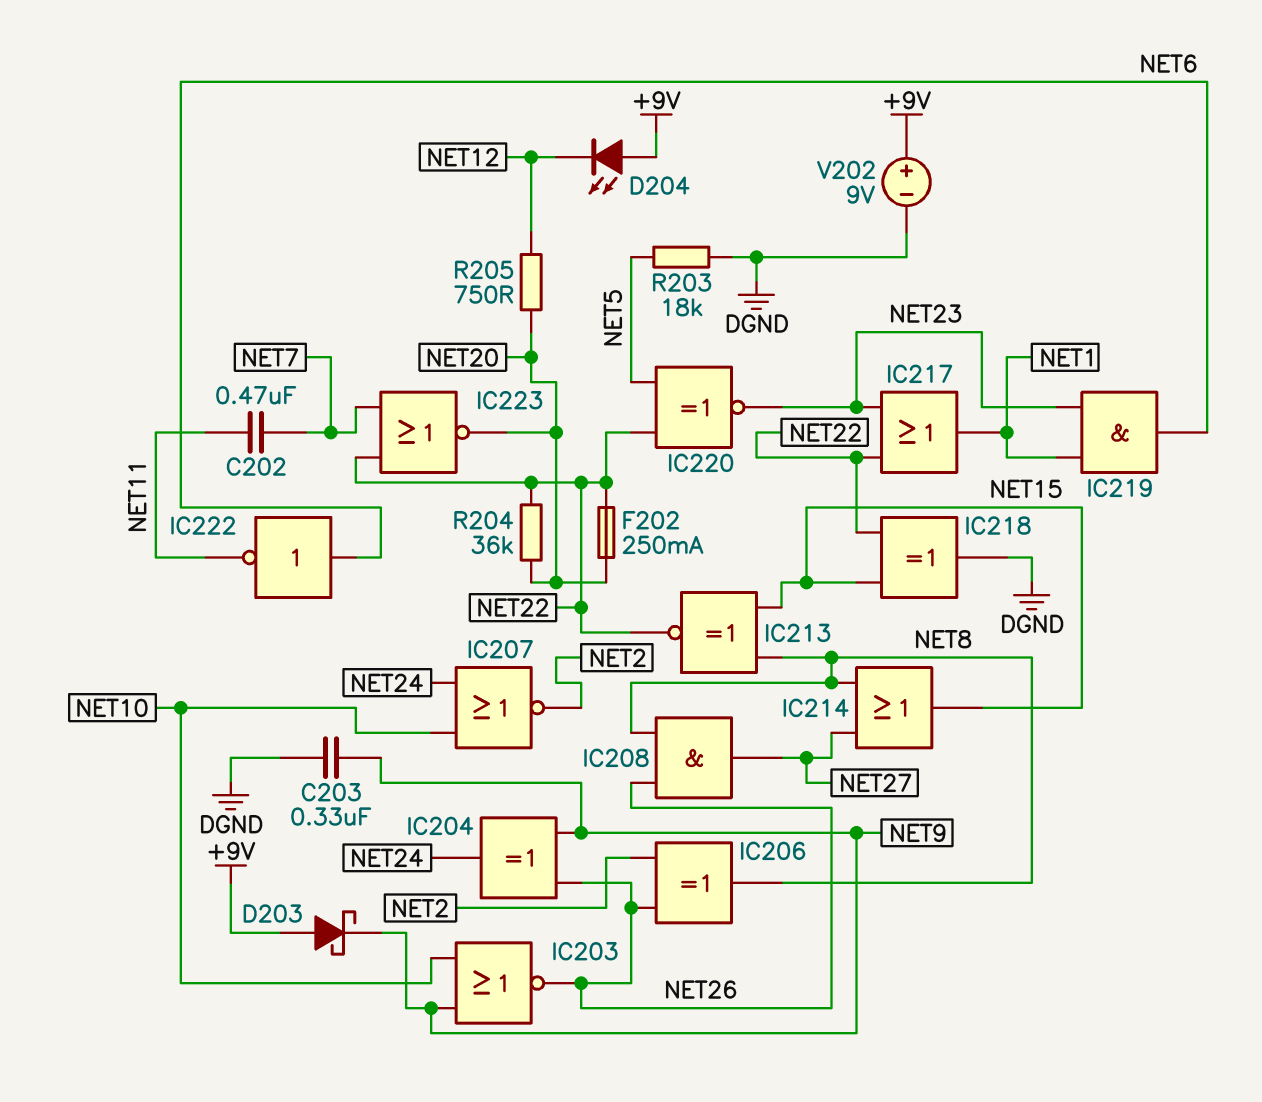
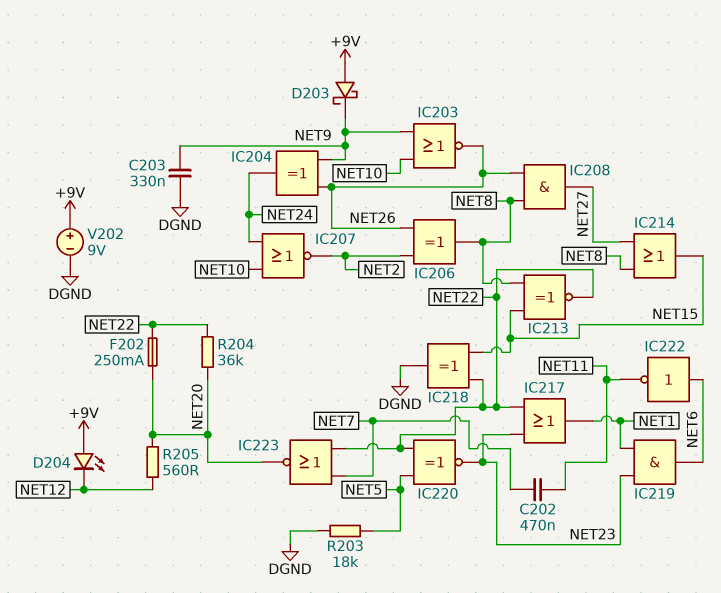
R205: 750 (NET12, NET20) -> 560 (NET12, NET20)

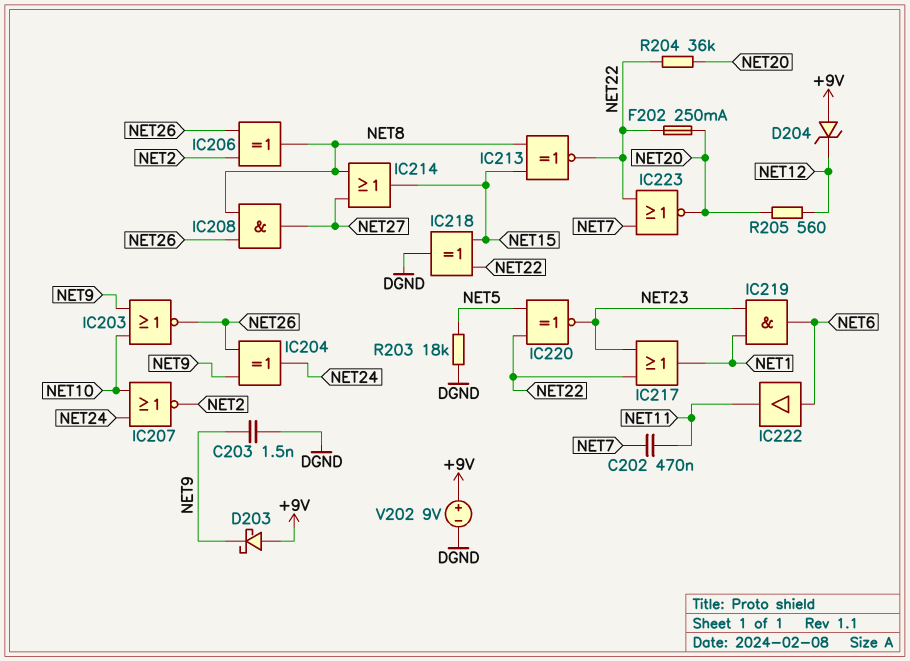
C203: 330nF (DGND, NET9) -> 1.5nF (DGND, NET9)
D204: LED (A +9V, K NET12) -> zener (A +9V, K NET12)
IC222: NOT (in NET6, out NET11) -> buffer (in NET6, out NET11)

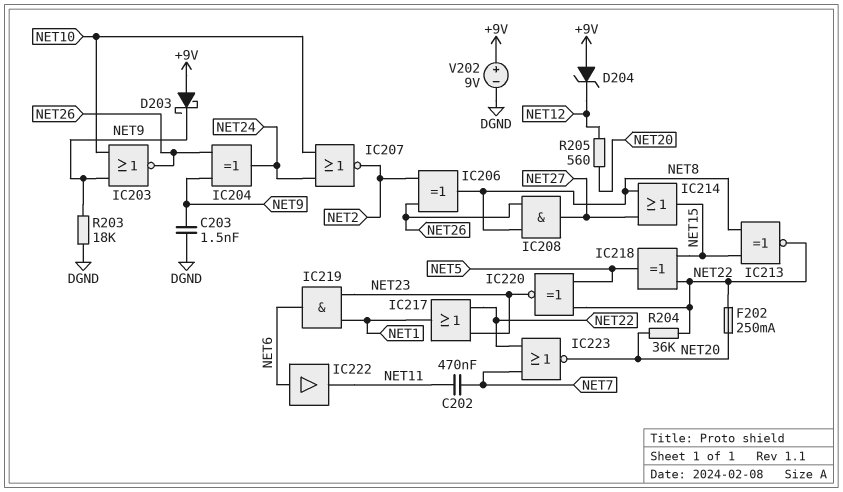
IC218: XOR (in NET15, in NET22, out DGND) -> XOR (in NET15, in NET22, out NET5)
R203: 18k (DGND, NET5) -> 18k (DGND, NET9)

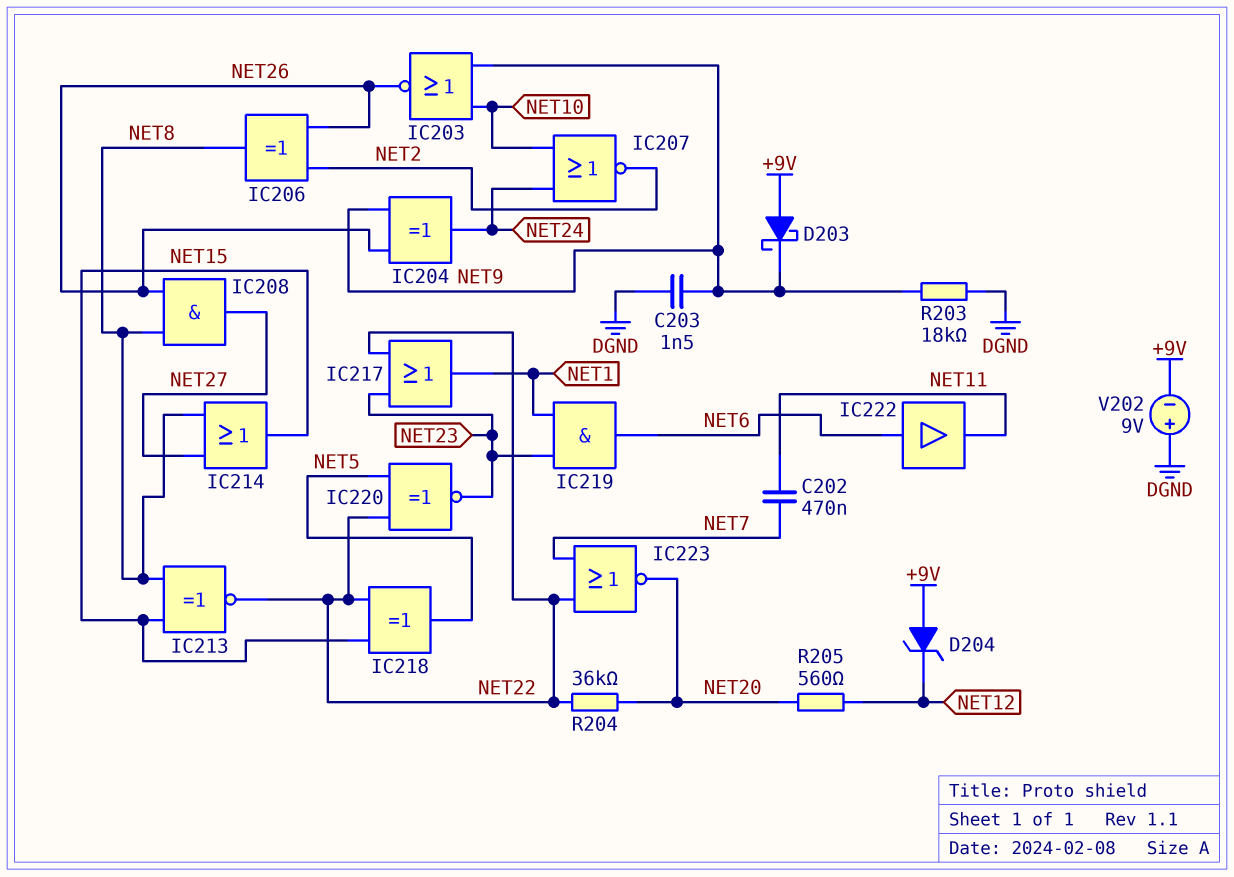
F202: 250mA (NET20, NET22) -> none
V202: 9V (plus +9V, minus DGND) -> 9V (plus DGND, minus +9V)

